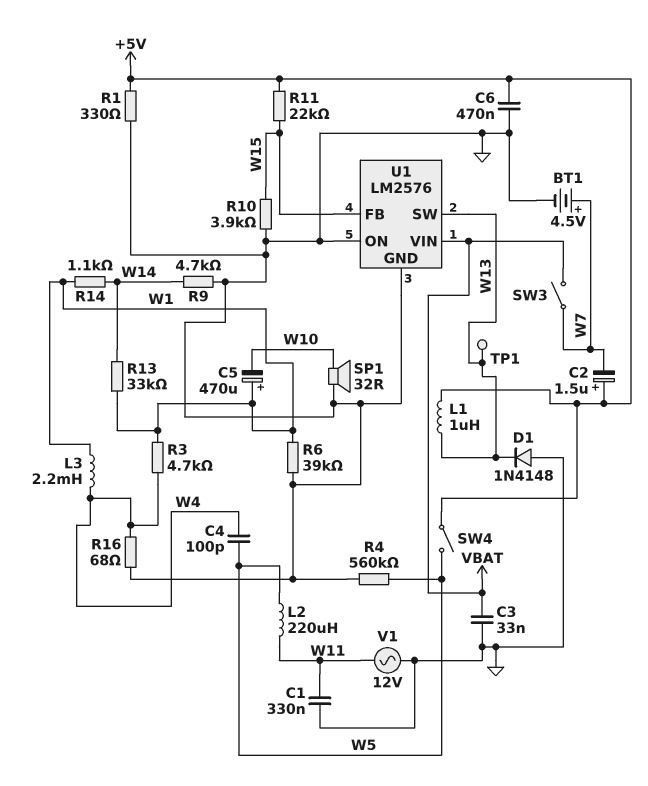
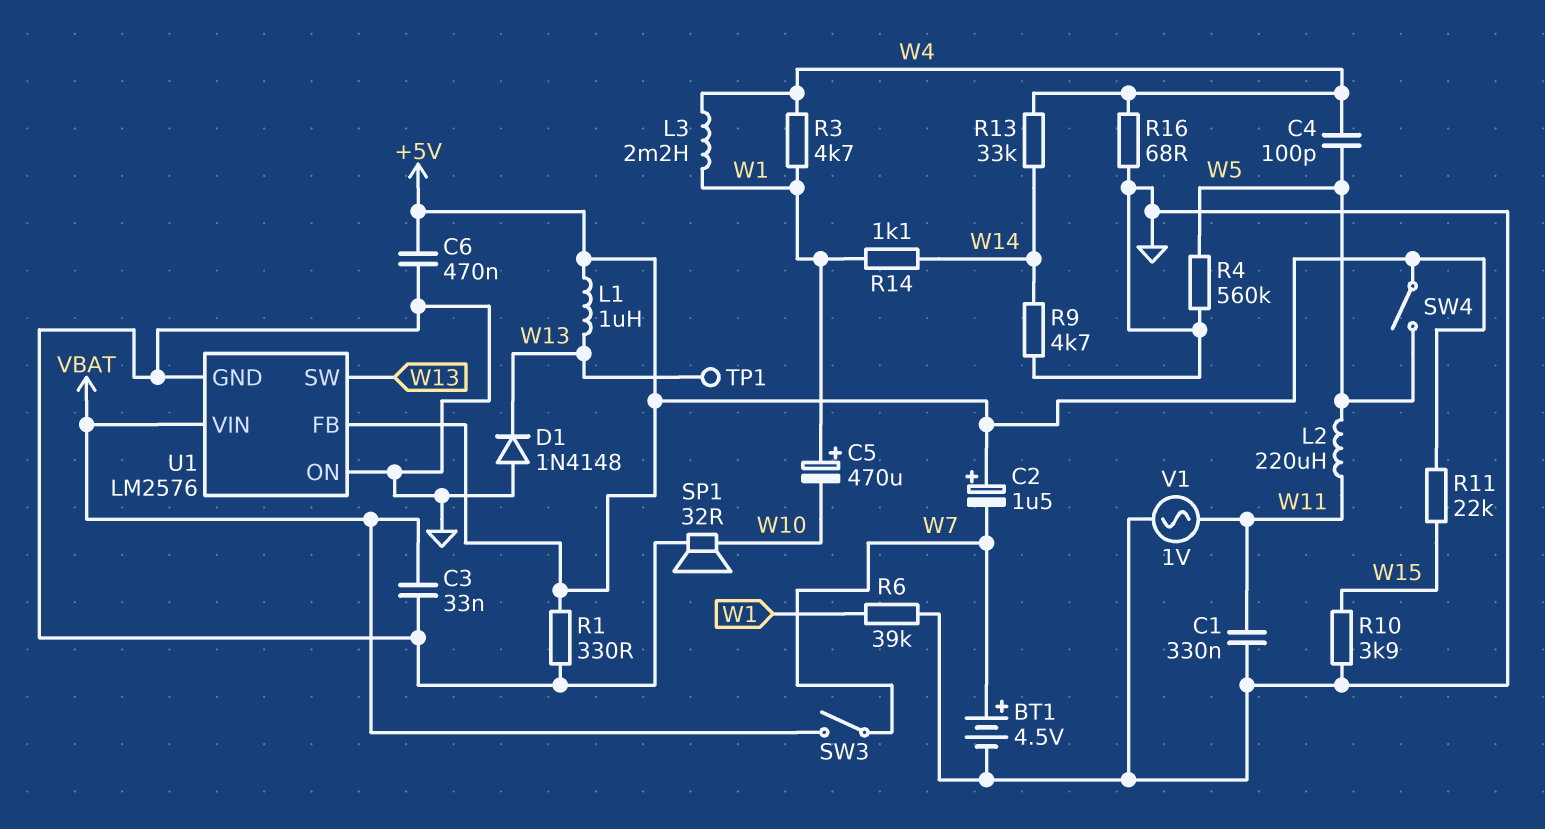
R13: 33k (W1, W14) -> 33k (W4, W14)
U1 pin FB: W15 -> +5V
V1: AC 12V (GND, W11) -> AC 1V (GND, W11)

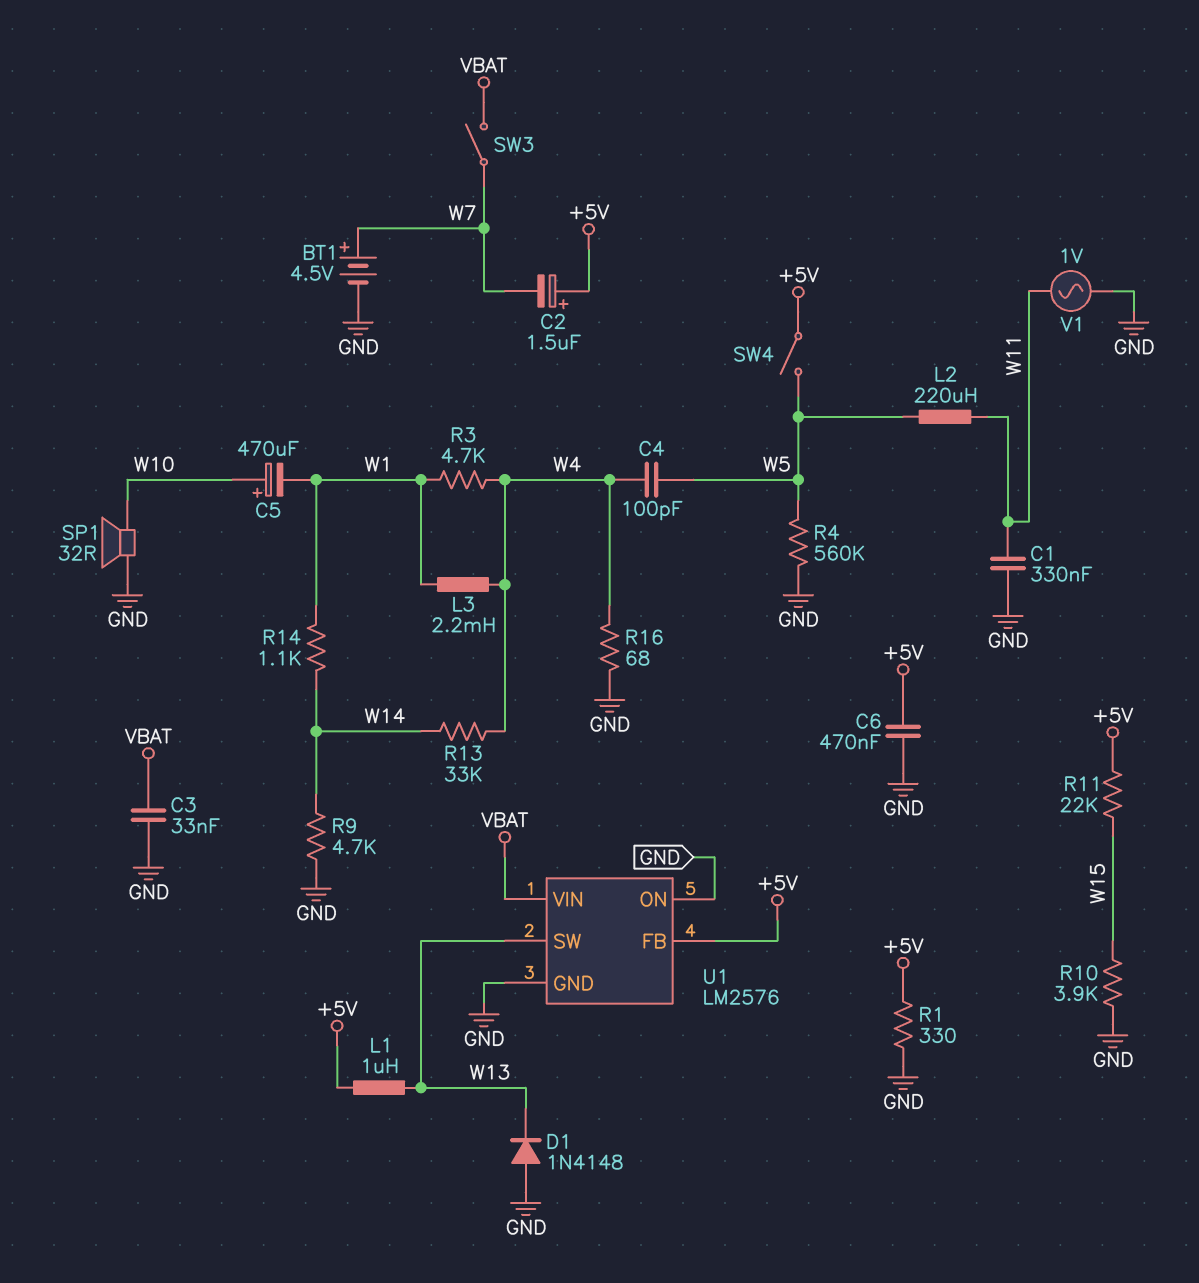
C5: 470uF (plus W1, minus W10) -> 470uF (plus W10, minus W1)
R6: 39k (GND, W1) -> none
TP1: test point (W13) -> none

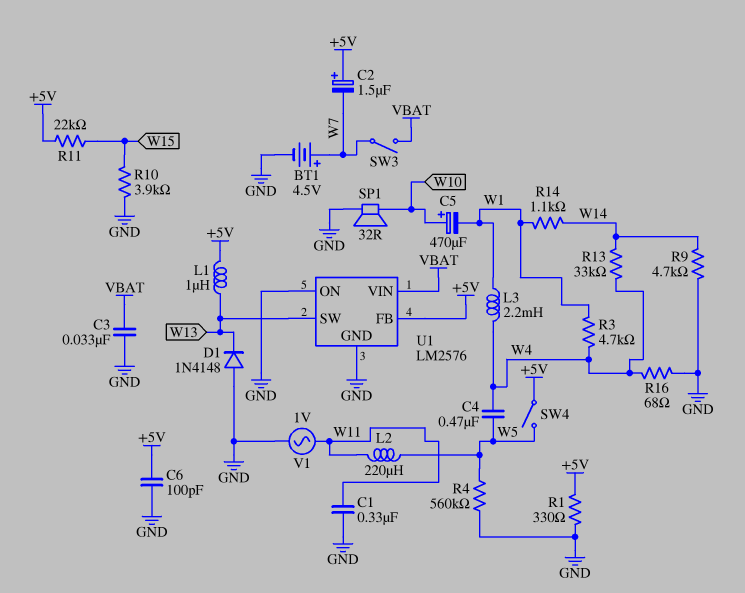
C4: 100pF (W4, W5) -> 470nF (W4, W5)
C6: 470nF (+5V, GND) -> 100pF (+5V, GND)

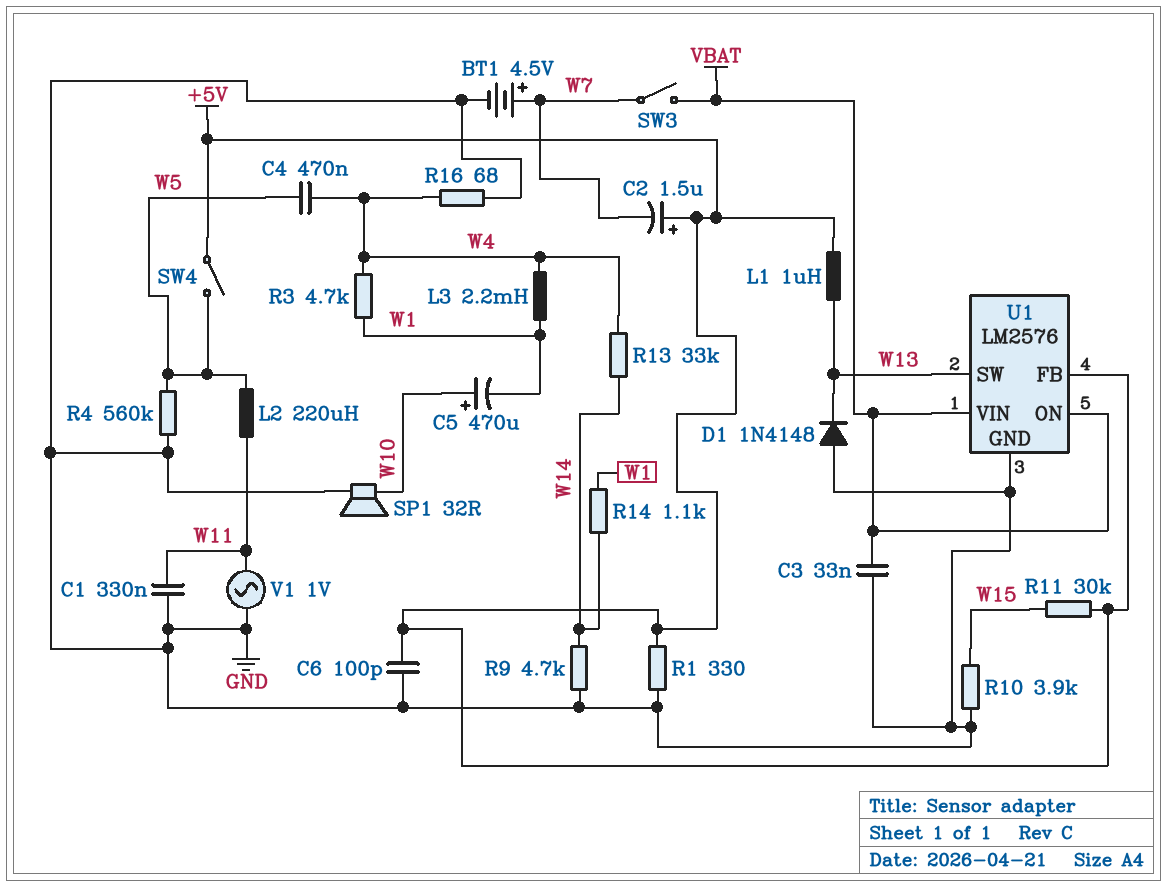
R11: 22k (+5V, W15) -> 30k (+5V, W15)
U1 pin ON: GND -> VBAT

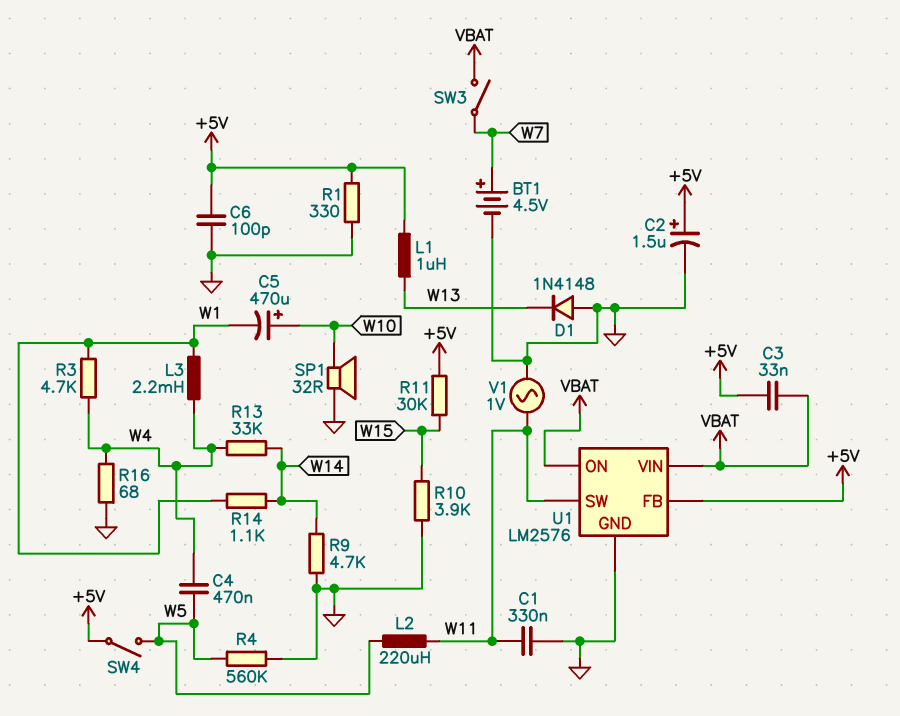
C2: 1.5uF (plus +5V, minus W7) -> 1.5uF (plus +5V, minus GND)
C3: 33nF (GND, VBAT) -> 33nF (+5V, VBAT)
U1 pin SW: W13 -> W11

